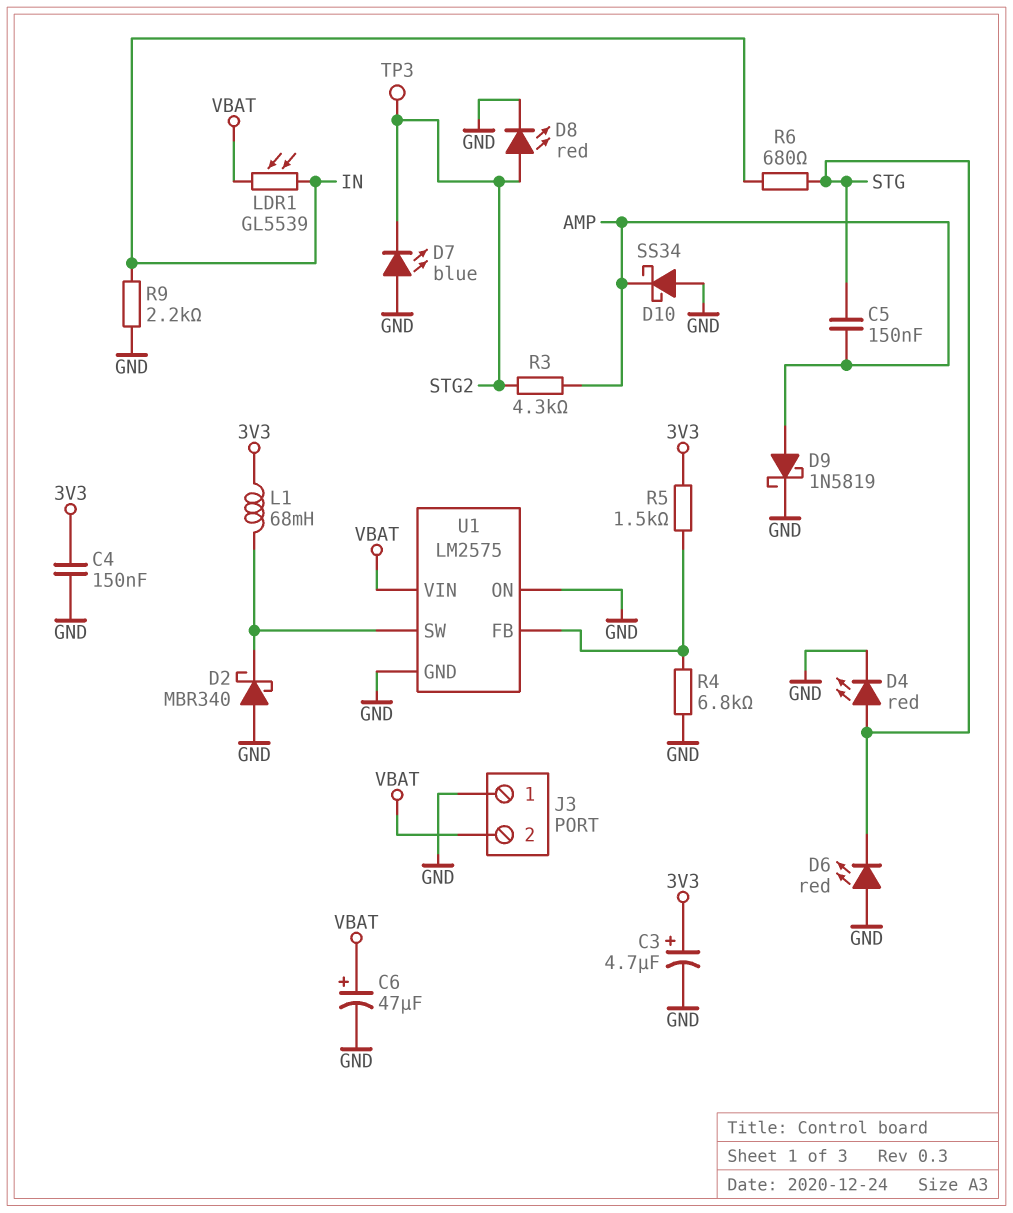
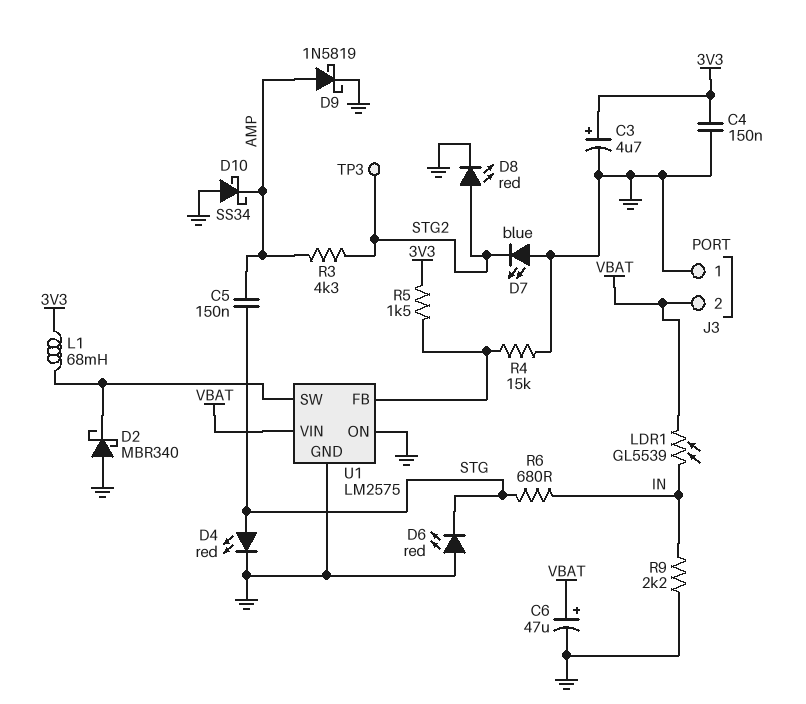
R4: 6.8k (GND, U1/FB) -> 15k (GND, U1/FB)

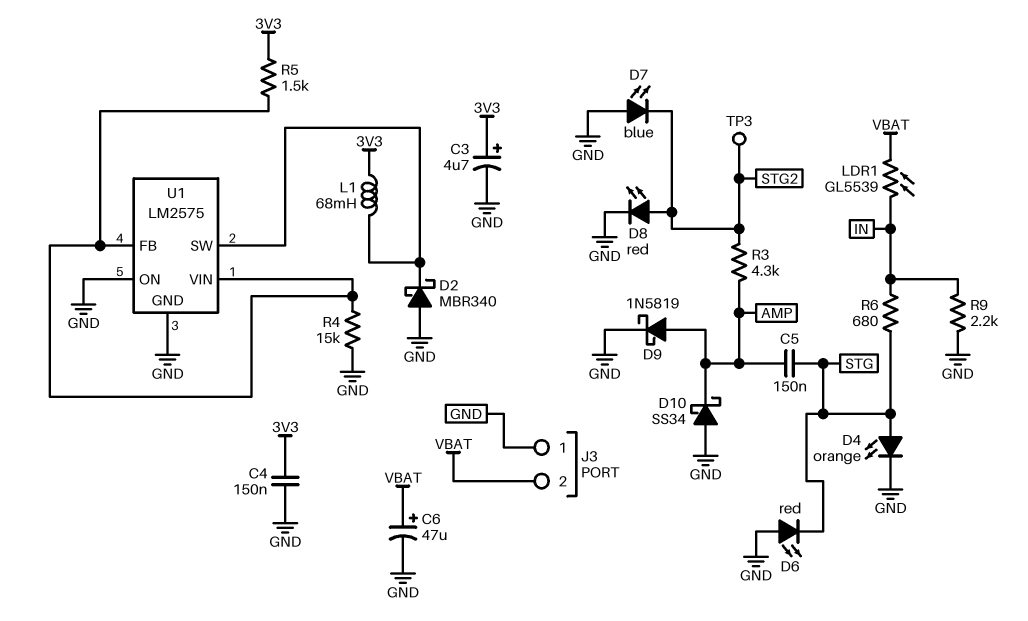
D4: LED red (A STG, K GND) -> LED orange (A STG, K GND)
U1 pin VIN: VBAT -> U1/FB

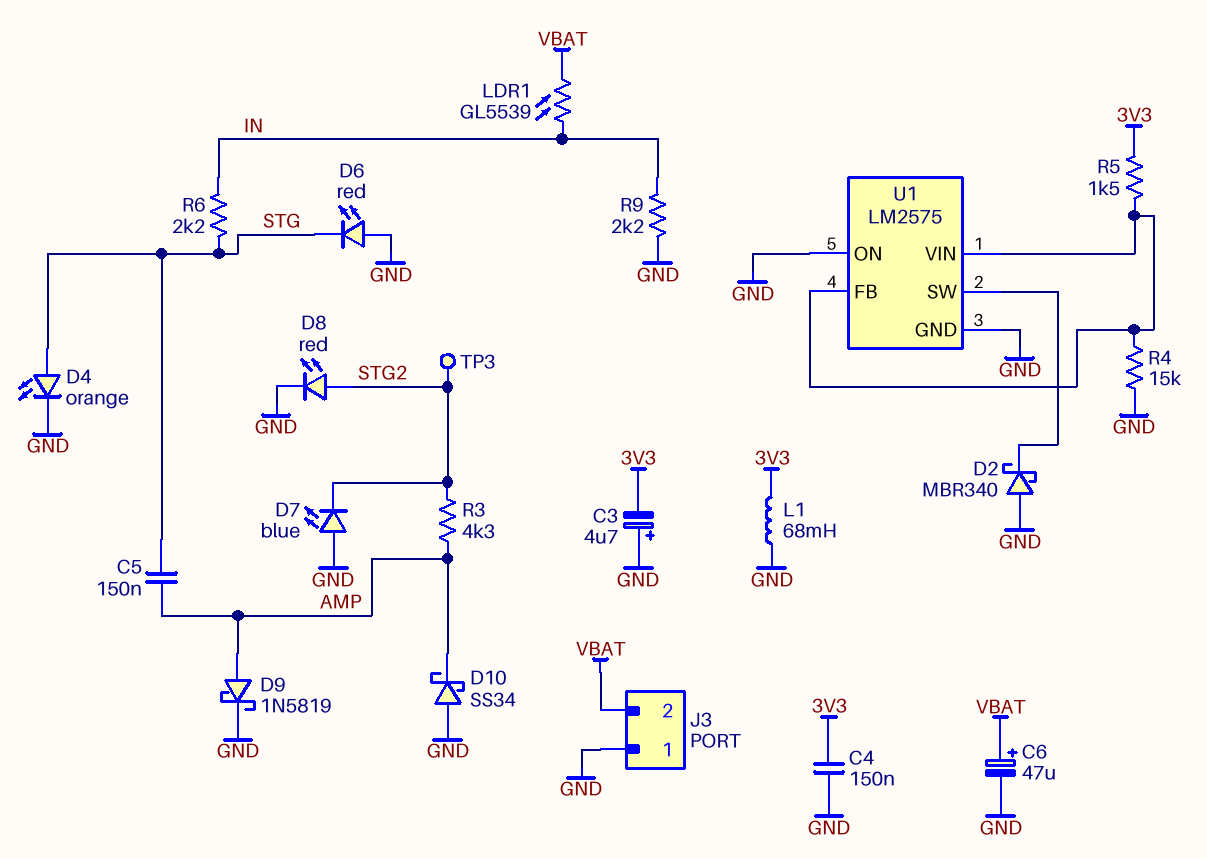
C3: 4.7uF (plus 3V3, minus GND) -> 4.7uF (plus GND, minus 3V3)
L1: 68mH (3V3, U1/SW) -> 68mH (3V3, GND)
R6: 680 (IN, STG) -> 2.2k (IN, STG)

